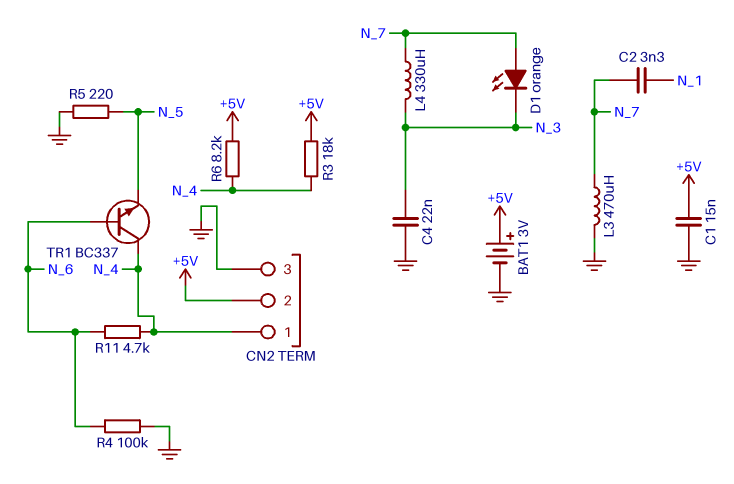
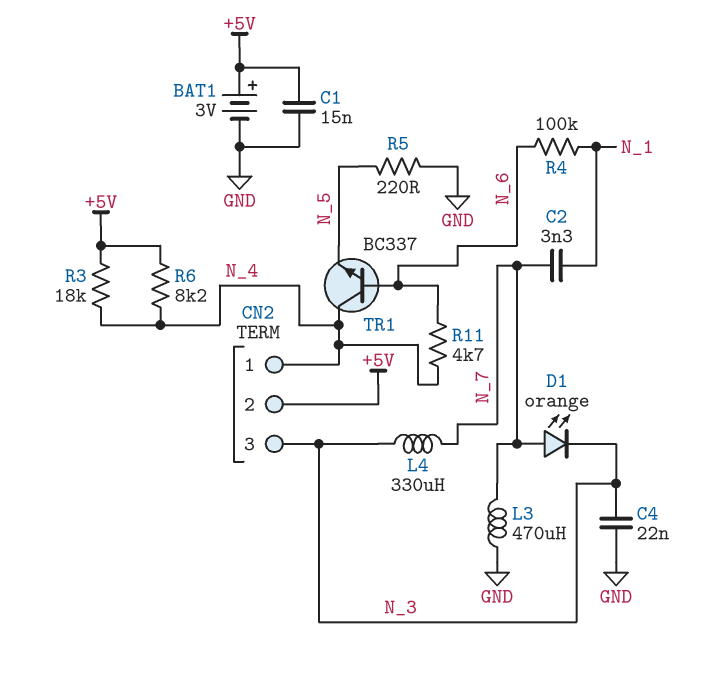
CN2 pin 3: GND -> N_3
R4: 100k (GND, N_6) -> 100k (N_1, N_6)

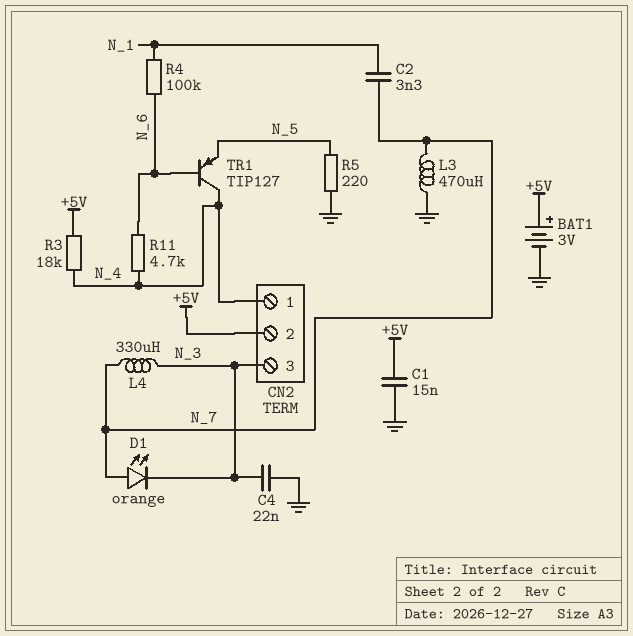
R6: 8.2k (+5V, N_4) -> none
TR1: NPN BC337 (B N_6, C N_4, E N_5) -> PNP TIP127 (B N_6, C N_4, E N_5)

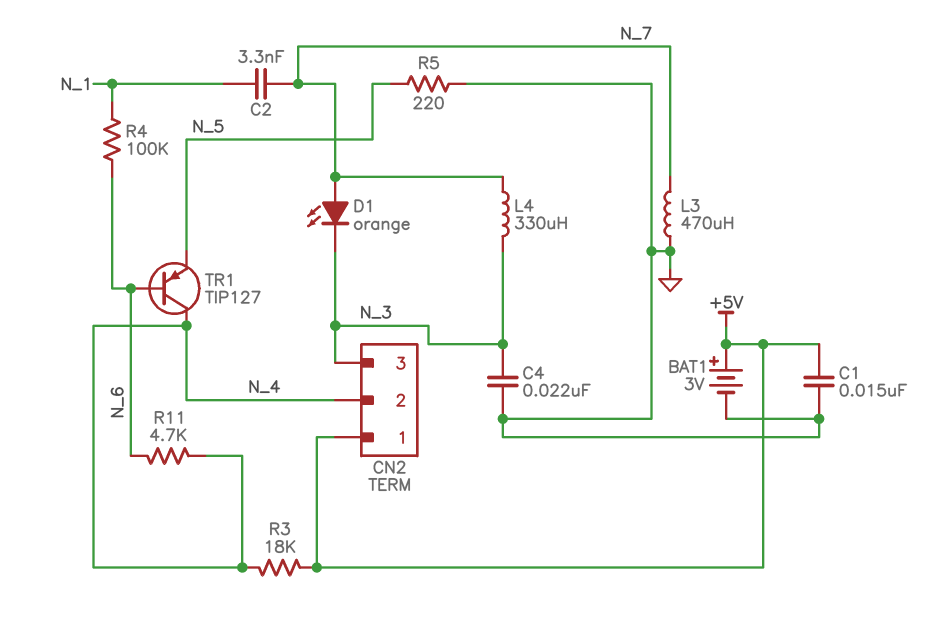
CN2 pin 1: N_4 -> +5V
CN2 pin 2: +5V -> N_4

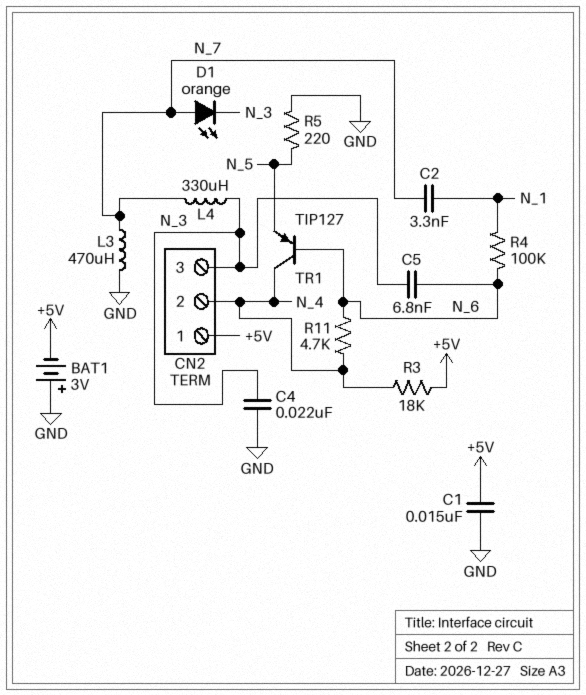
BAT1: 3V (plus +5V, minus GND) -> 3V (plus GND, minus +5V)
C5: none -> 6.8nF (N_3, N_6)

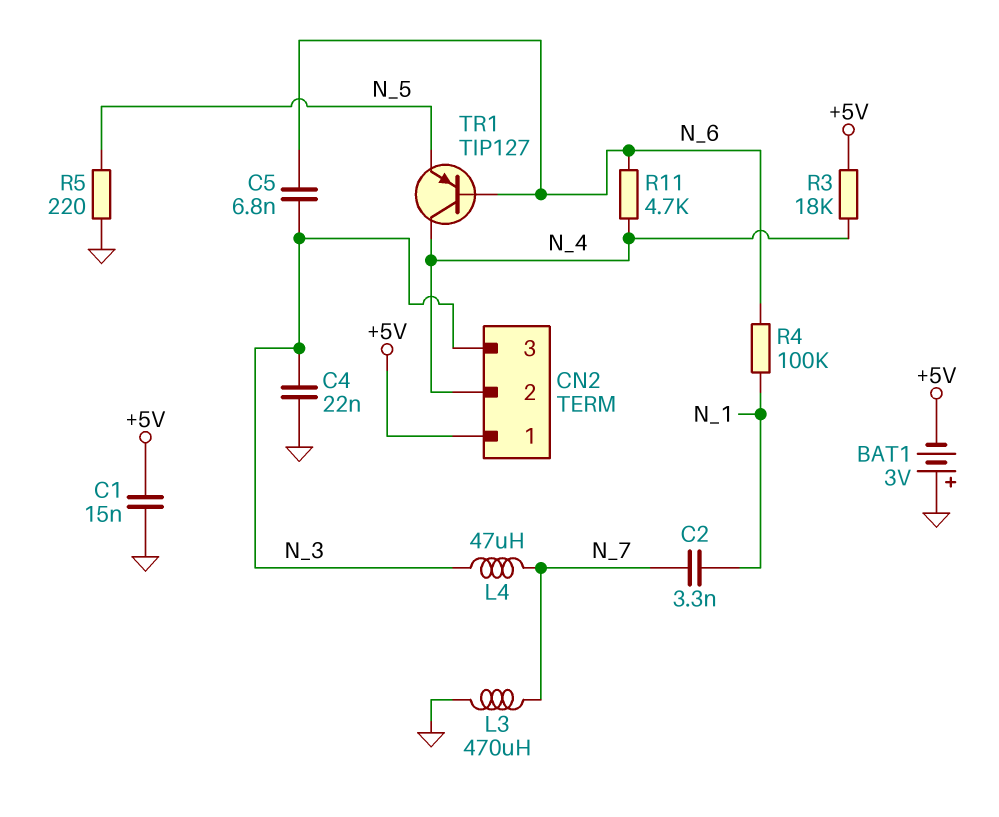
D1: LED orange (A N_7, K N_3) -> none
L4: 330uH (N_3, N_7) -> 47uH (N_3, N_7)

